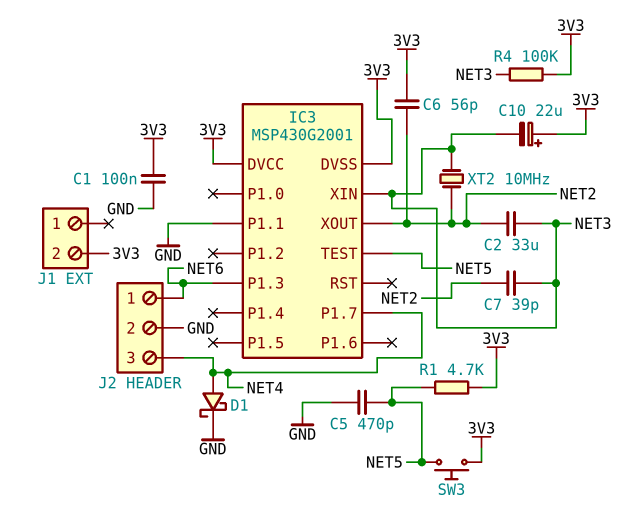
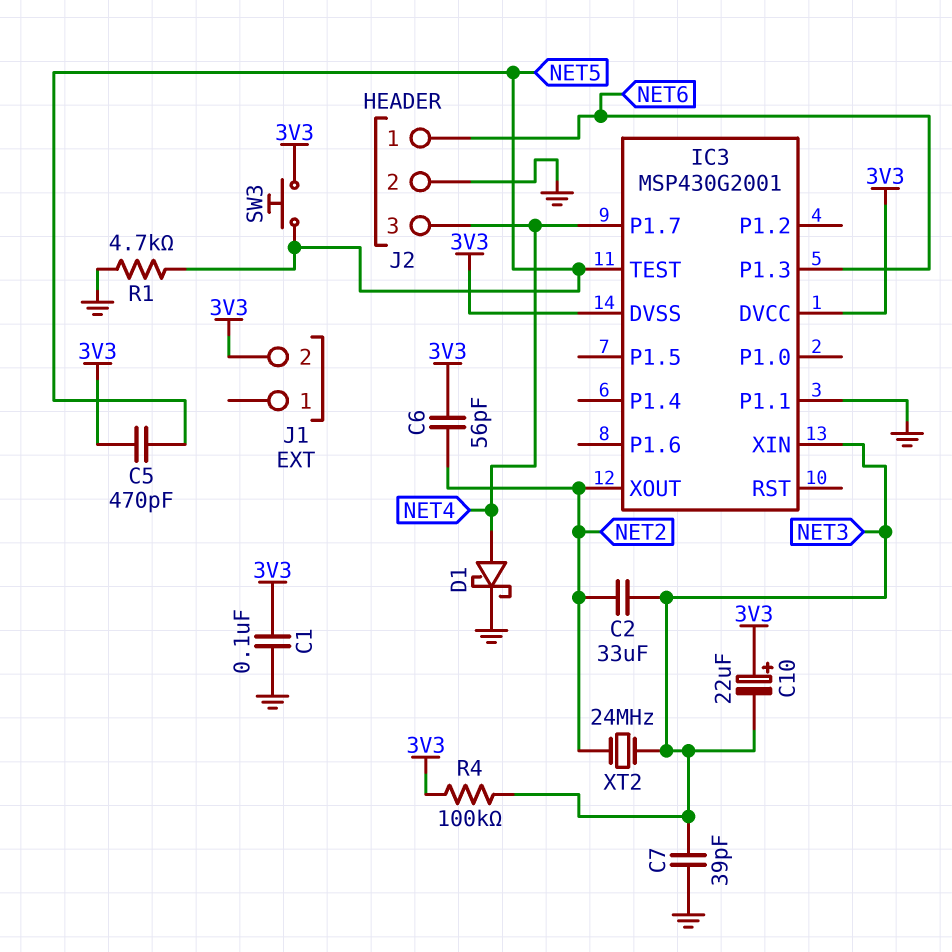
C5: 470pF (GND, NET5) -> 470pF (3V3, NET5)
C7: 39pF (NET2, NET3) -> 39pF (GND, NET3)
R1: 4.7k (3V3, NET5) -> 4.7k (GND, NET5)
XT2: 10MHz (NET2, NET3) -> 24MHz (NET2, NET3)

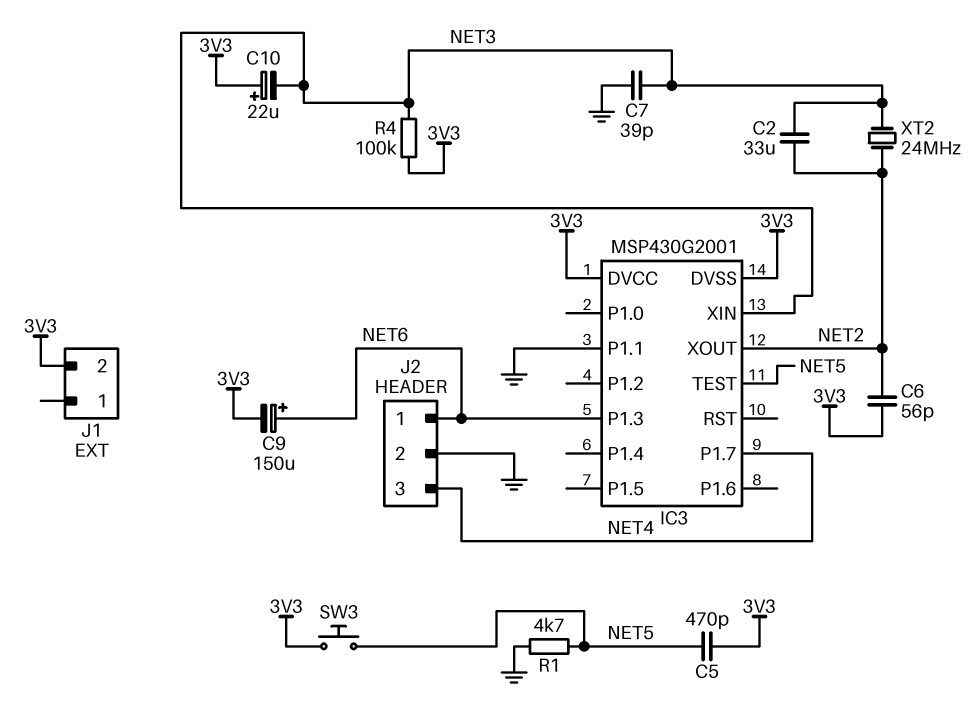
C1: 100nF (3V3, GND) -> none
C9: none -> 150uF (plus NET6, minus 3V3)
D1: schottky (A NET4, K GND) -> none

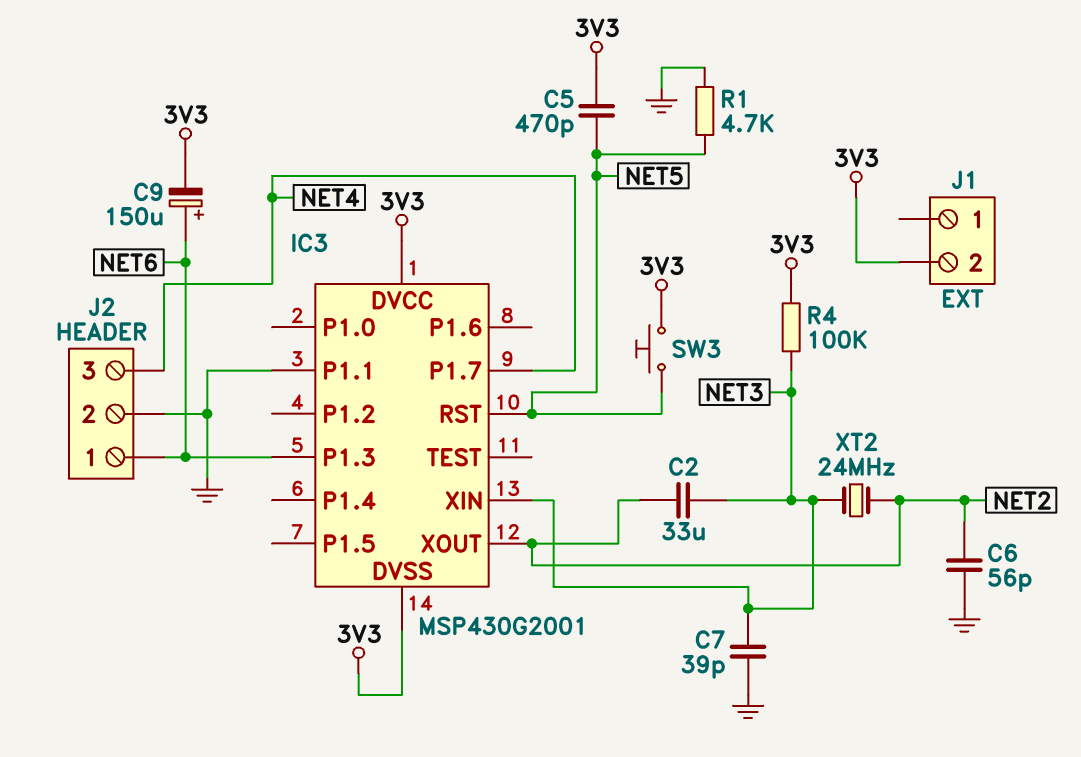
C6: 56pF (3V3, NET2) -> 56pF (GND, NET2)
C10: 22uF (plus 3V3, minus NET3) -> none
IC3 pin RST: none -> NET5
IC3 pin TEST: NET5 -> none

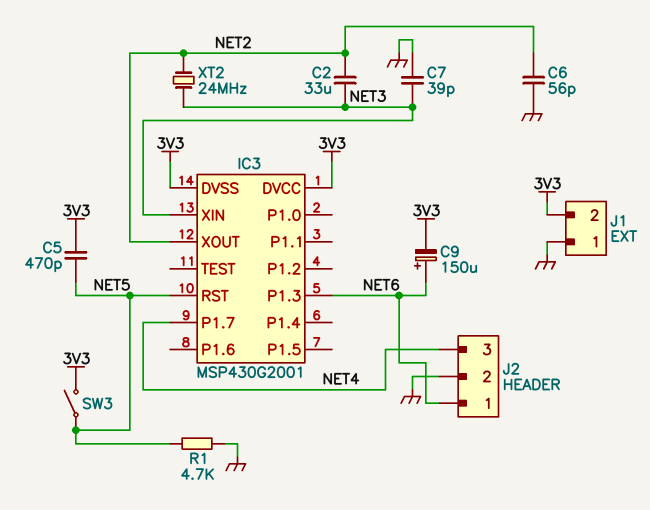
IC3 pin P1.1: GND -> none
J1 pin 1: none -> GND
R4: 100k (3V3, NET3) -> none
SW3: button (3V3, NET5) -> switch (3V3, NET5)

